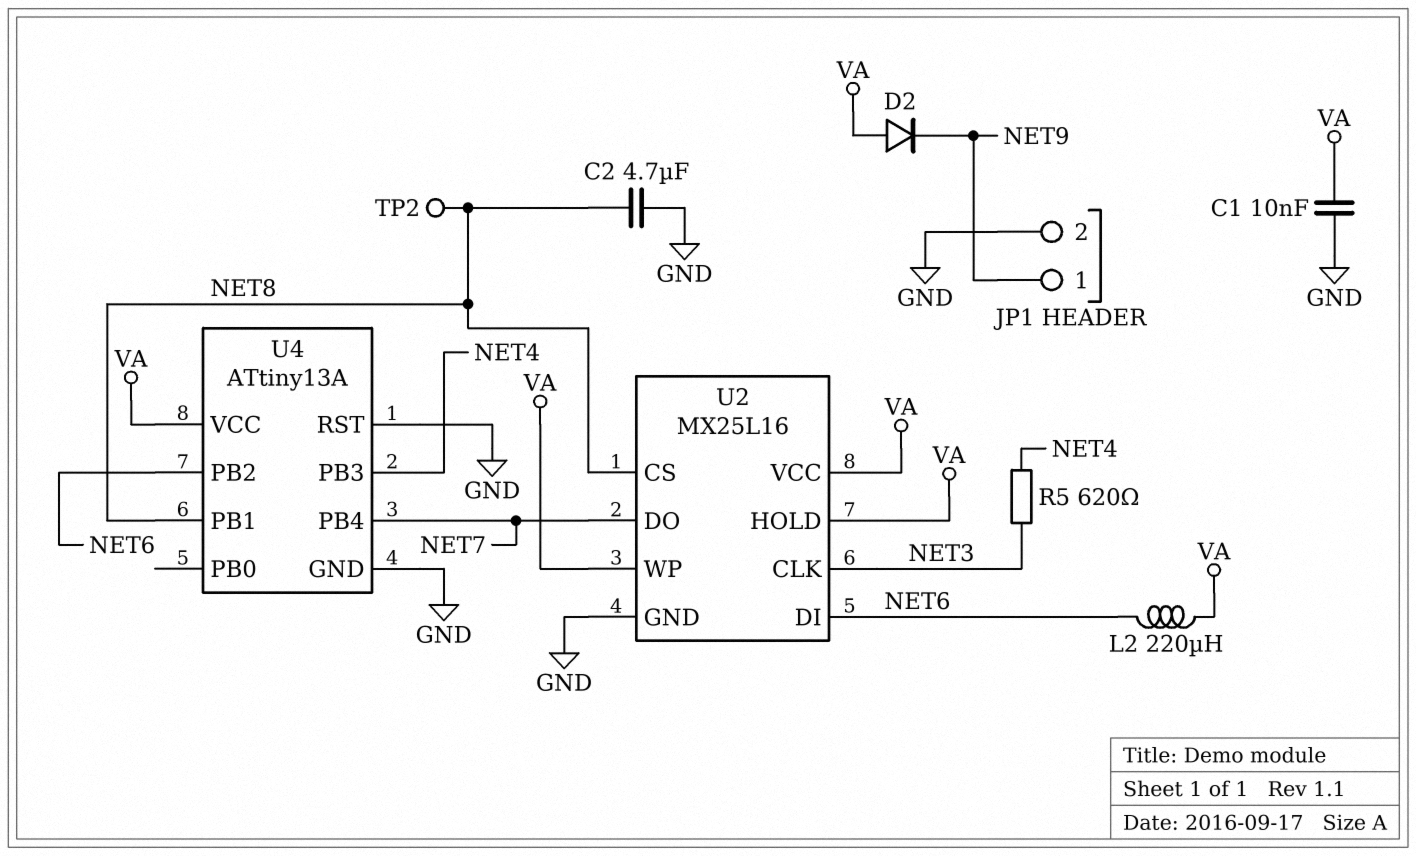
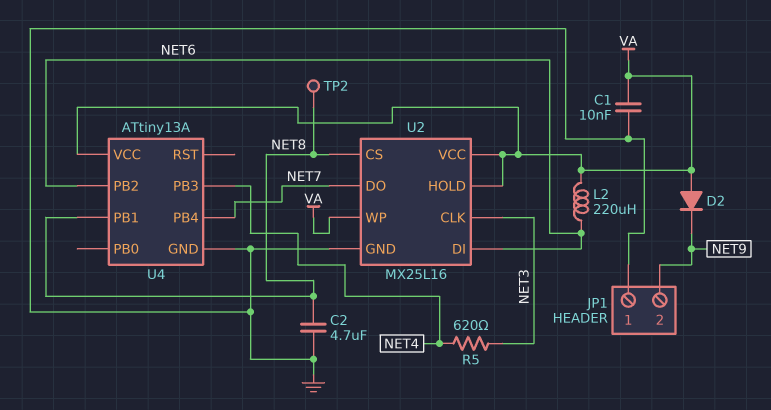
JP1 pin 1: NET9 -> GND
JP1 pin 2: GND -> NET9
U4 pin RST: GND -> none

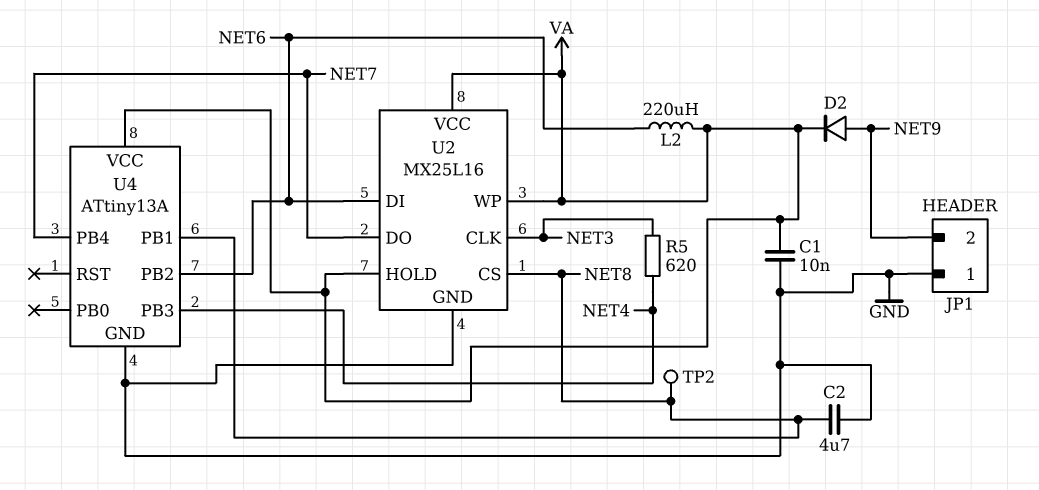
D2: diode (A VA, K NET9) -> diode (A NET9, K VA)

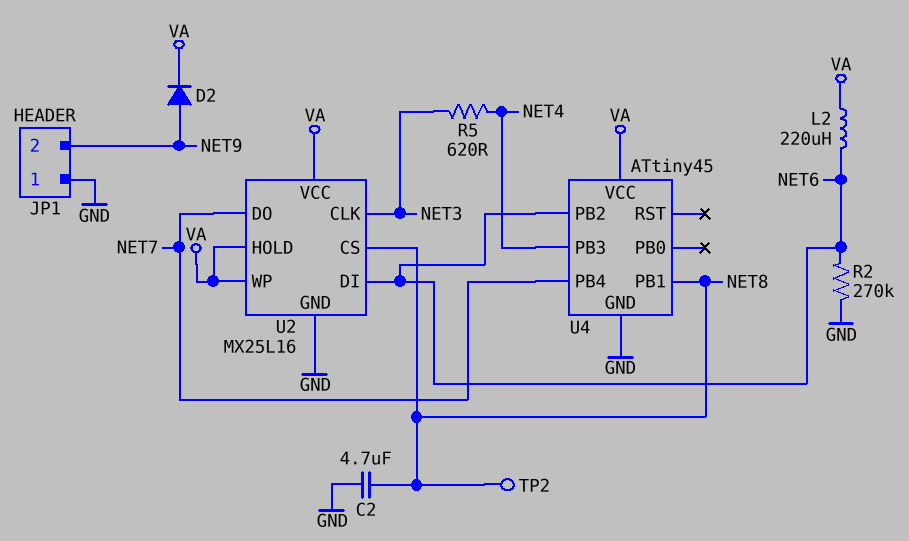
C1: 10nF (GND, VA) -> none
R2: none -> 270k (GND, NET6)
U4: ATtiny13A -> ATtiny45

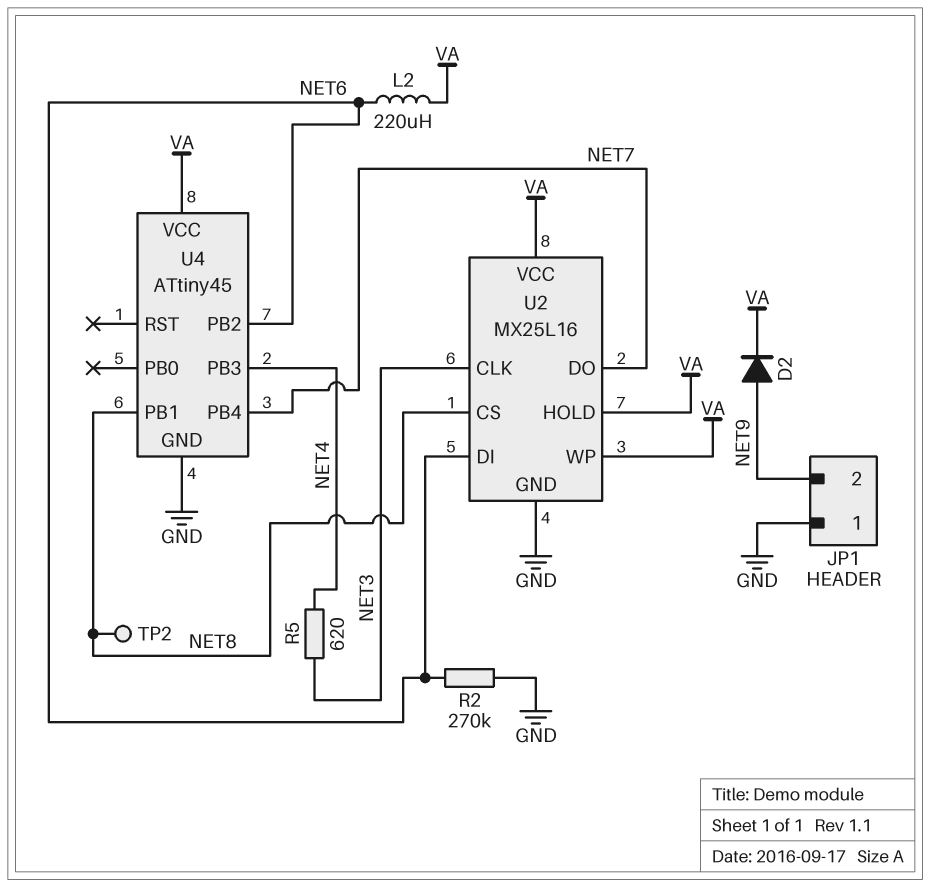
C2: 4.7uF (GND, NET8) -> none

